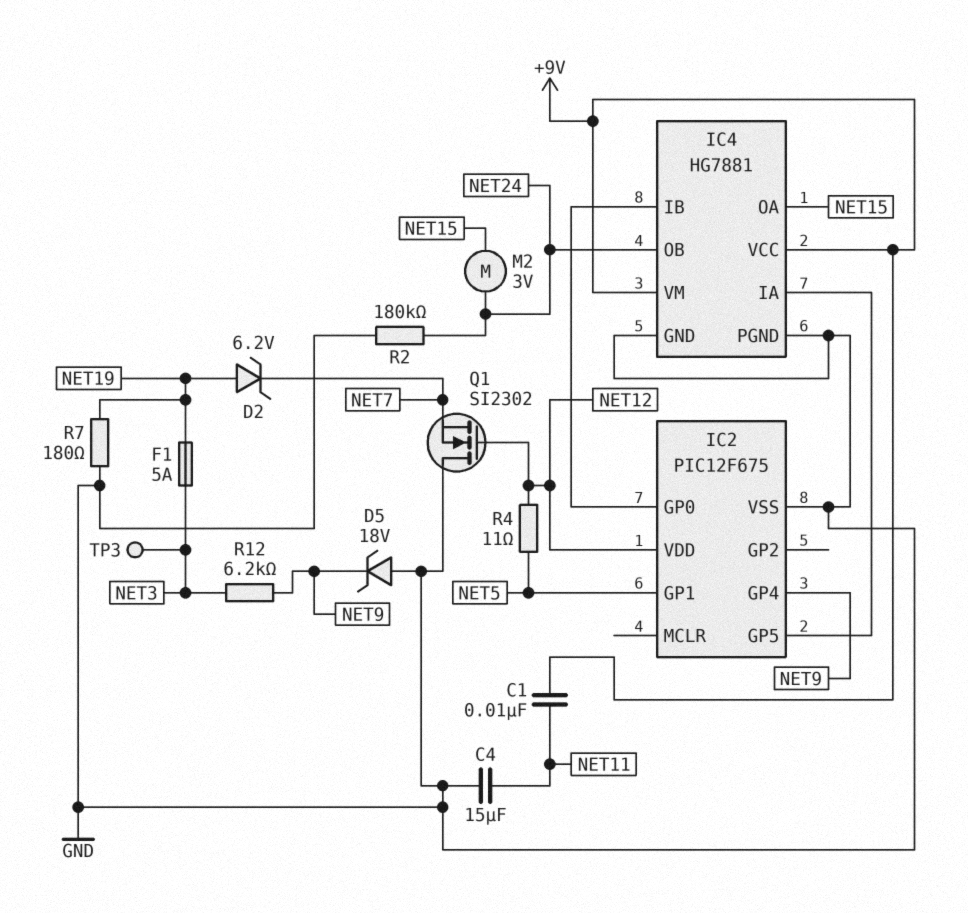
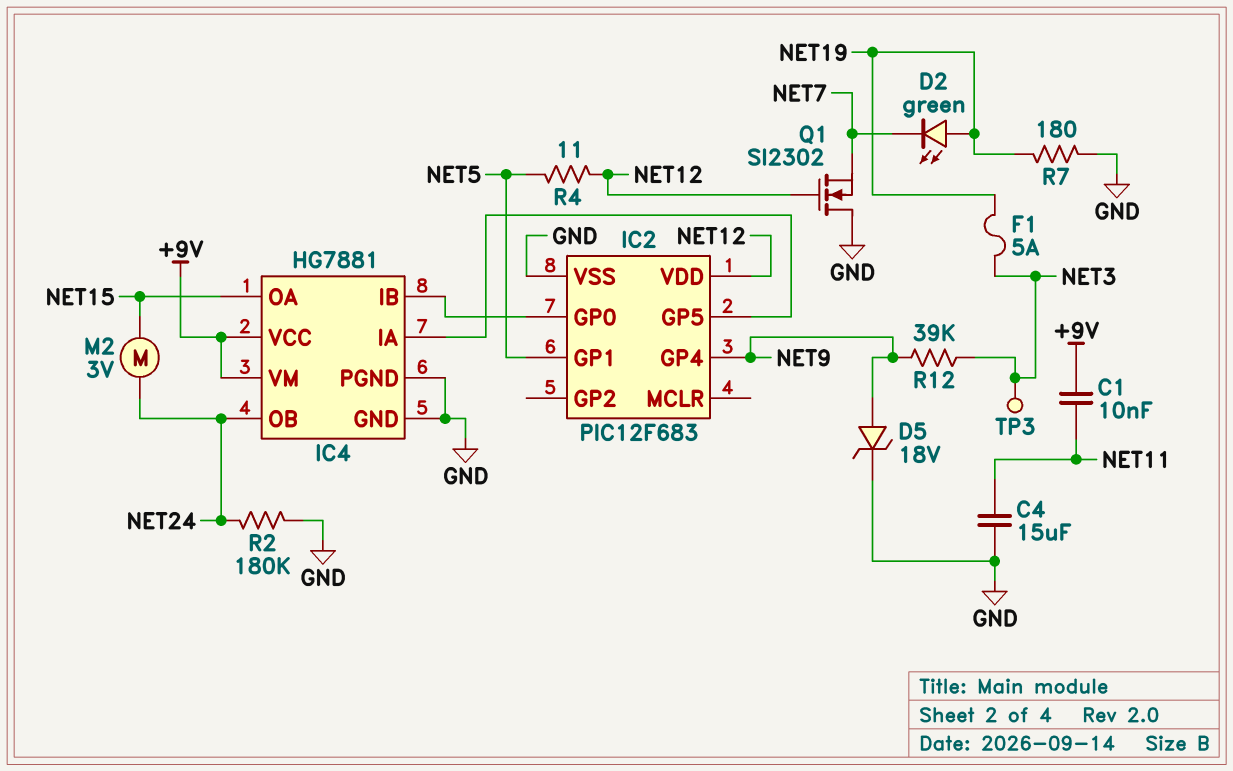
D2: zener 6.2V (A NET19, K NET7) -> LED green (A NET19, K NET7)
D5: zener 18V (A GND, K NET9) -> zener 18V (A NET9, K GND)
IC2: PIC12F675 -> PIC12F683
R12: 6.2k (NET3, NET9) -> 39k (NET3, NET9)

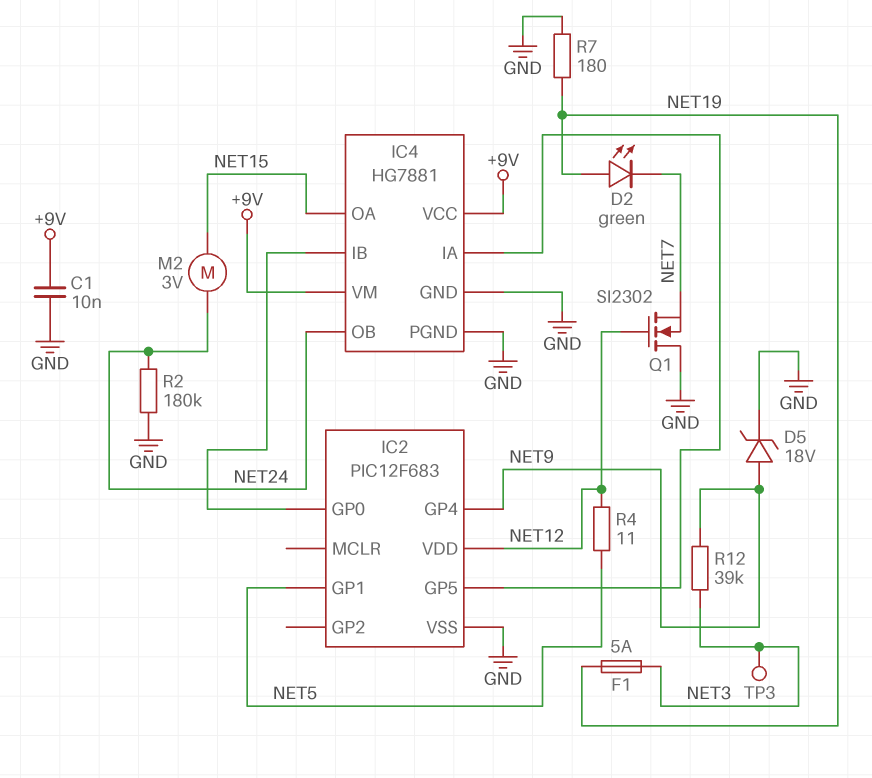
C1: 10nF (+9V, NET11) -> 10nF (+9V, GND)
C4: 15uF (GND, NET11) -> none

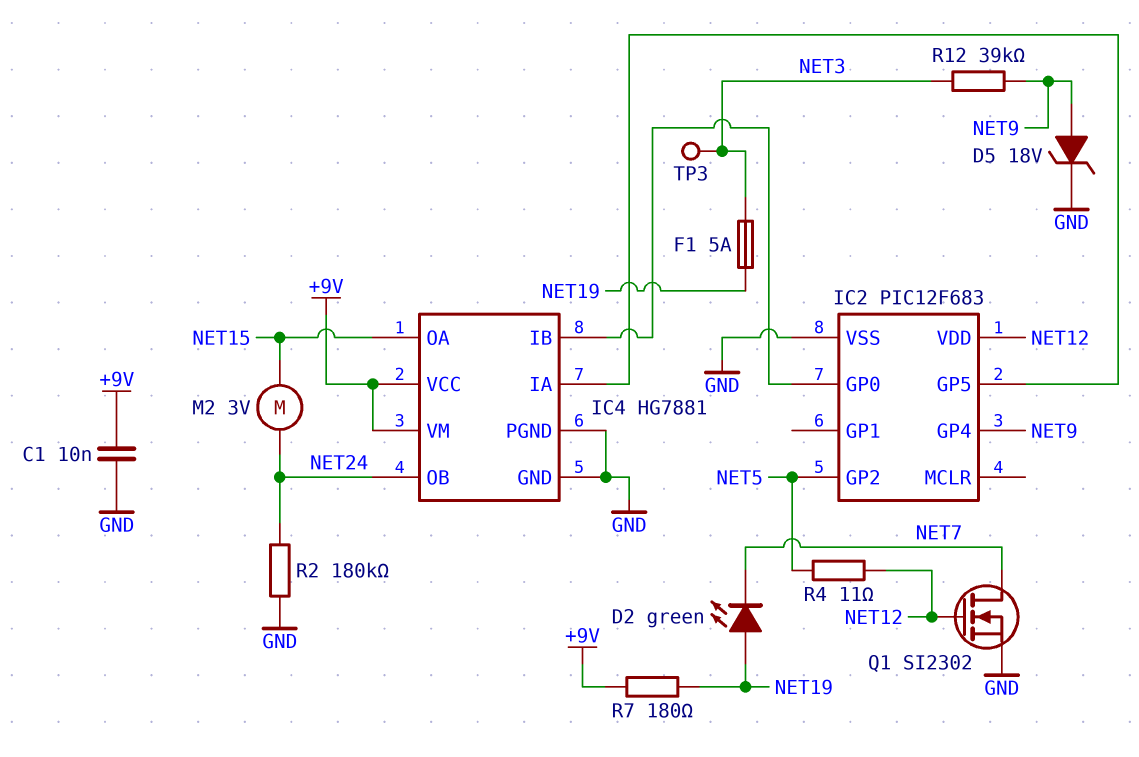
IC2 pin GP1: NET5 -> none
IC2 pin GP2: none -> NET5
Q1: NMOS SI2302 (G NET12, D GND, S NET7) -> NMOS SI2302 (G NET12, D NET7, S GND)
R7: 180 (GND, NET19) -> 180 (+9V, NET19)

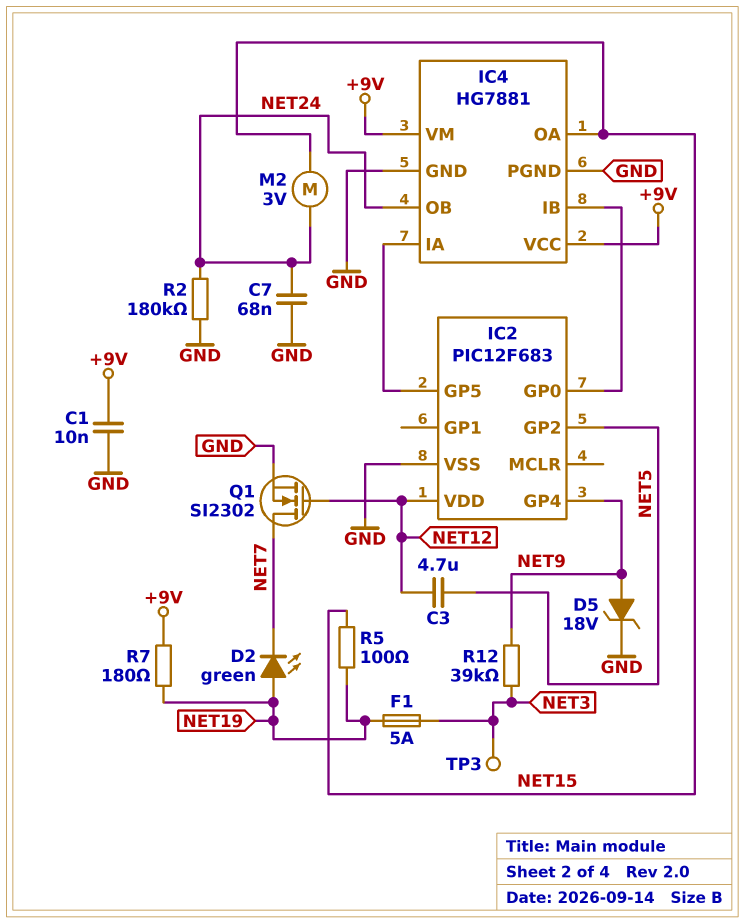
C3: none -> 4.7uF (NET5, NET12)
C7: none -> 68nF (GND, NET24)
R4: 11 (NET5, NET12) -> none
R5: none -> 100 (NET15, NET19)

